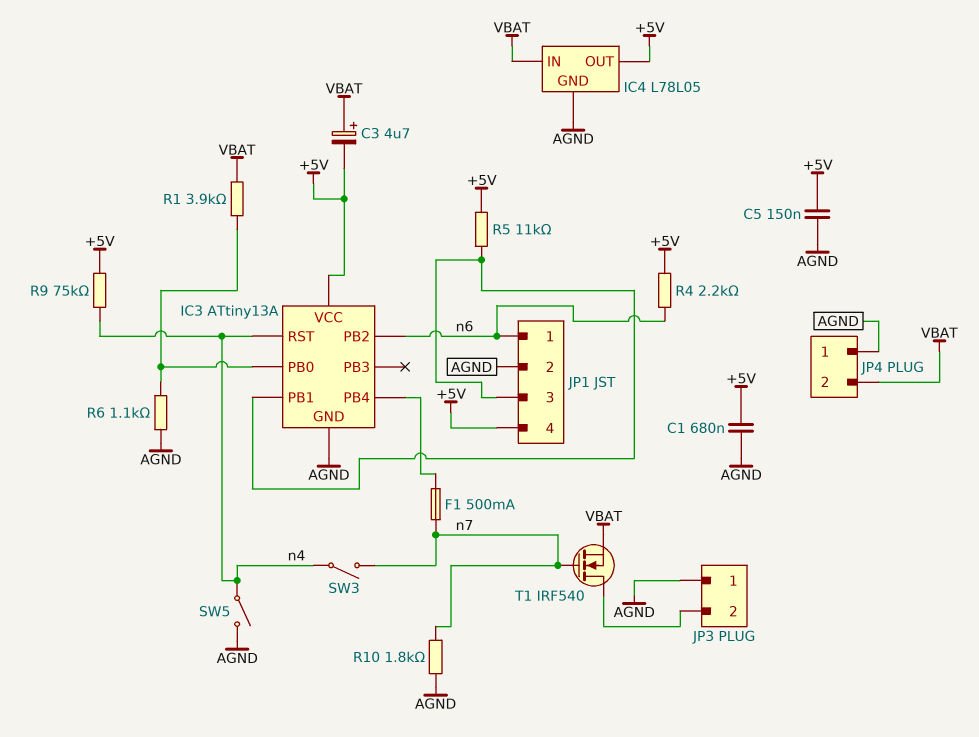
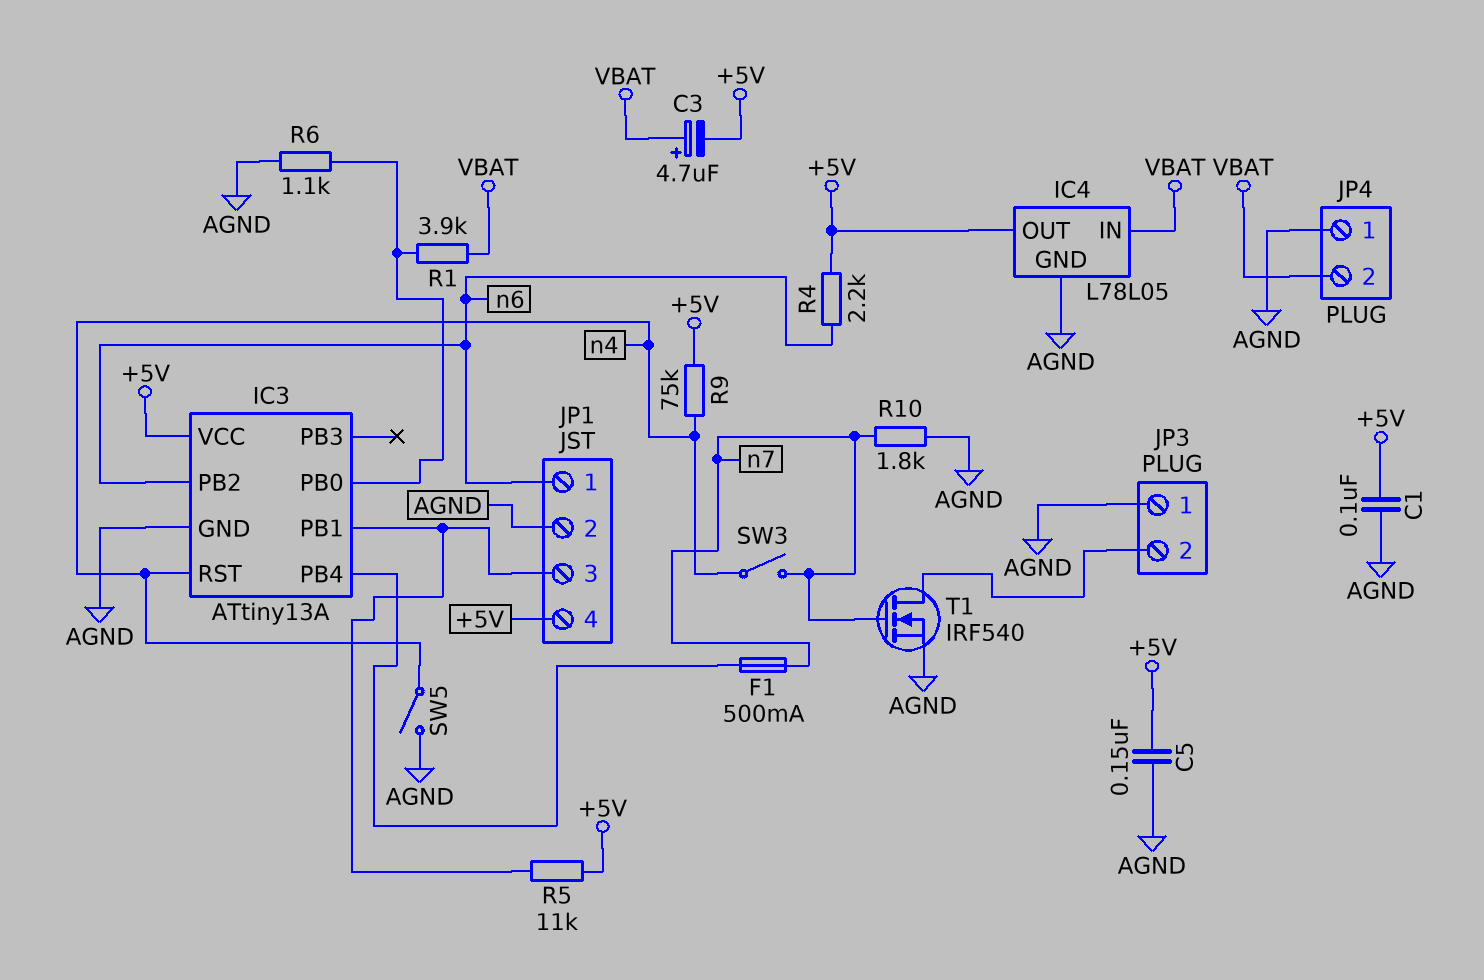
C1: 680nF (+5V, AGND) -> 100nF (+5V, AGND)
T1: NMOS IRF540 (G n7, D JP3/2, S VBAT) -> NMOS IRF540 (G n7, D JP3/2, S AGND)

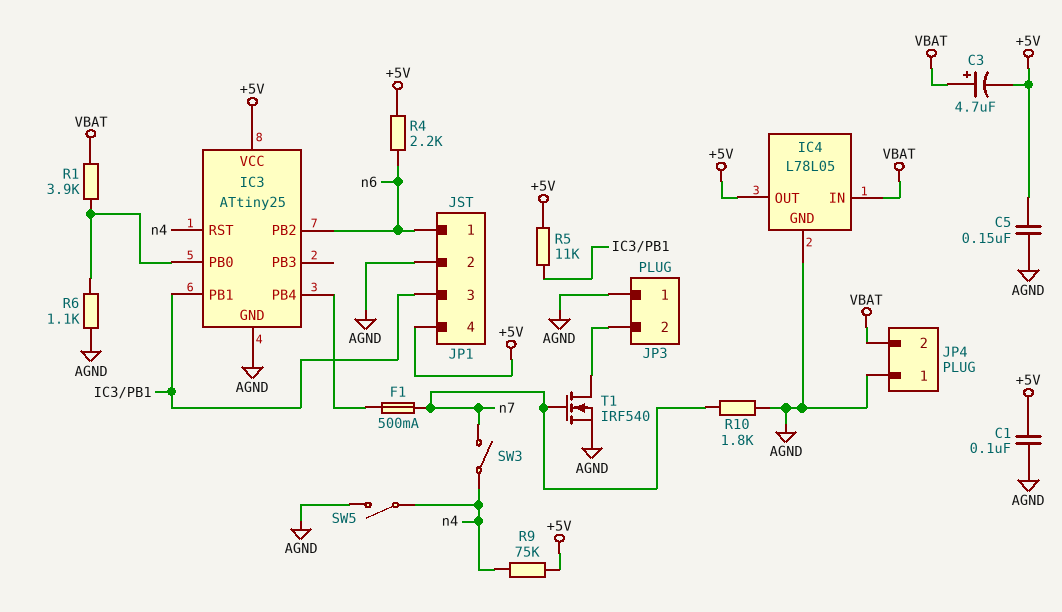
IC3: ATtiny13A -> ATtiny25

